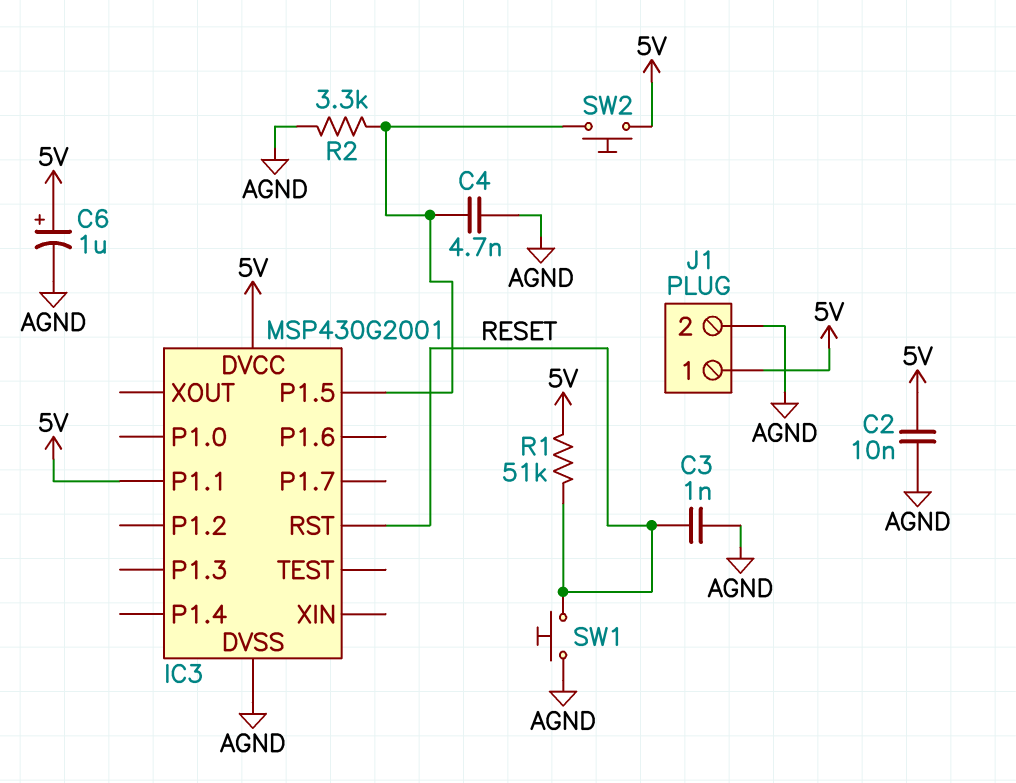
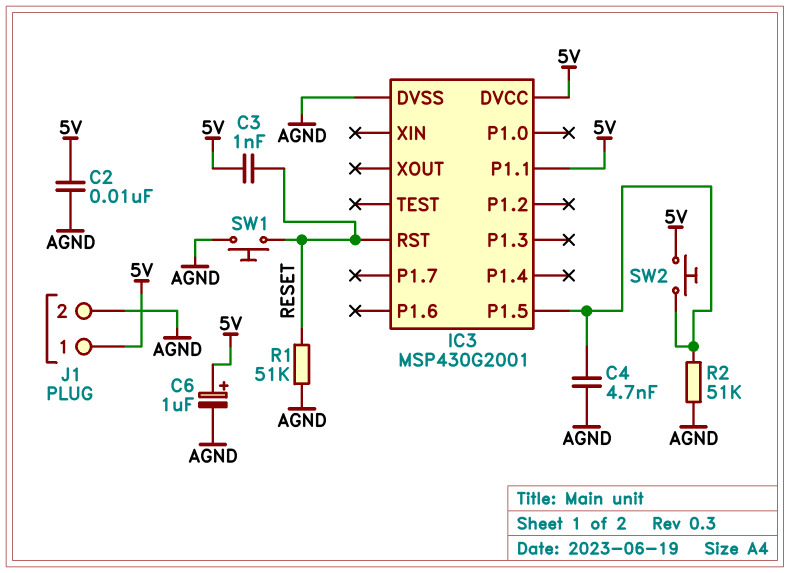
C3: 1nF (AGND, RESET) -> 1nF (5V, RESET)
R1: 51k (5V, RESET) -> 51k (AGND, RESET)
R2: 3.3k (AGND, IC3/P1.5) -> 51k (AGND, IC3/P1.5)

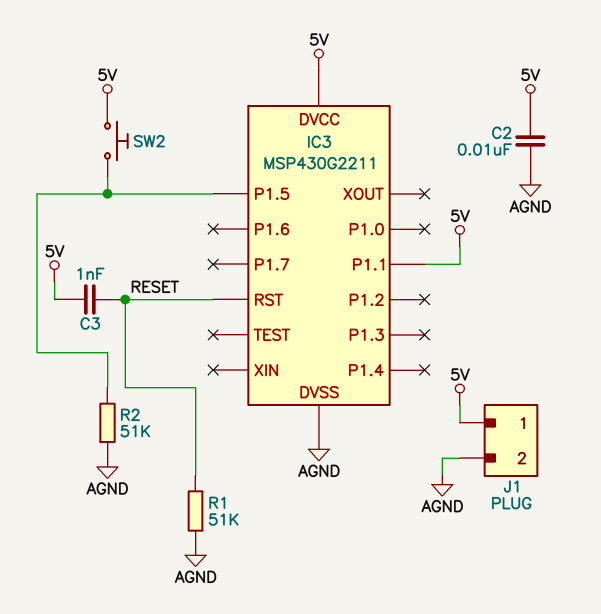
C4: 4.7nF (AGND, IC3/P1.5) -> none
C6: 1uF (plus 5V, minus AGND) -> none
IC3: MSP430G2001 -> MSP430G2211
SW1: button (AGND, RESET) -> none

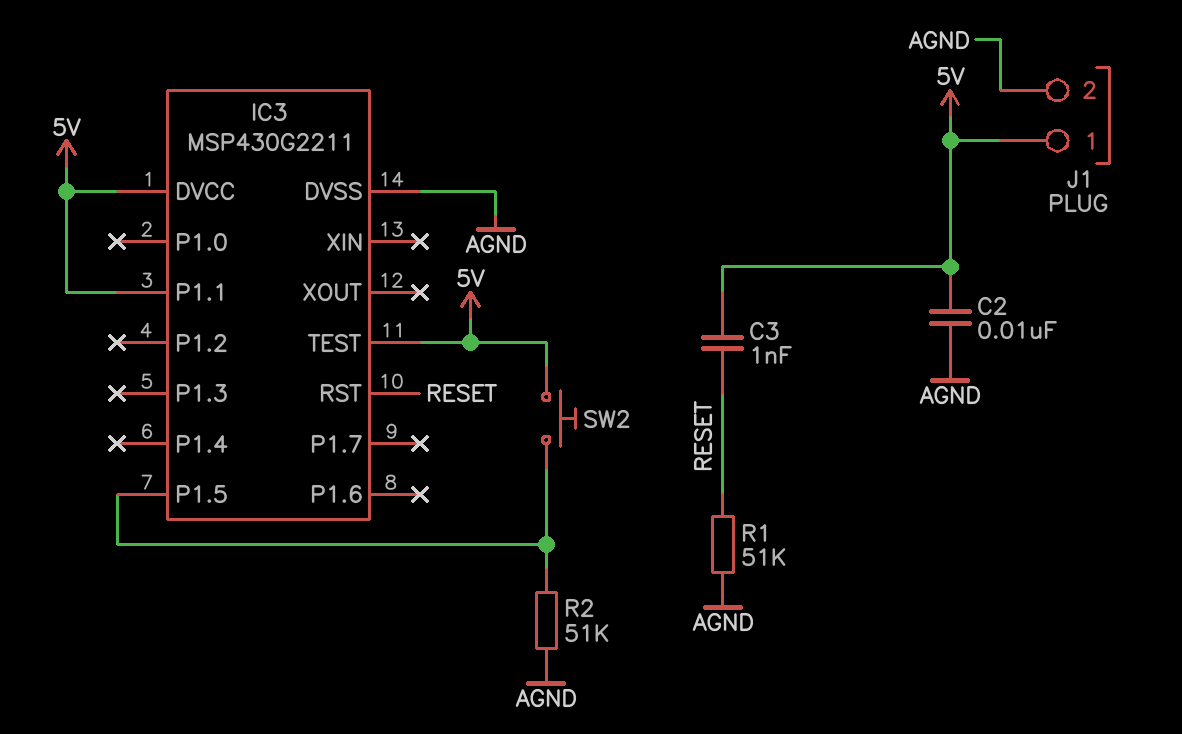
IC3 pin TEST: none -> 5V

